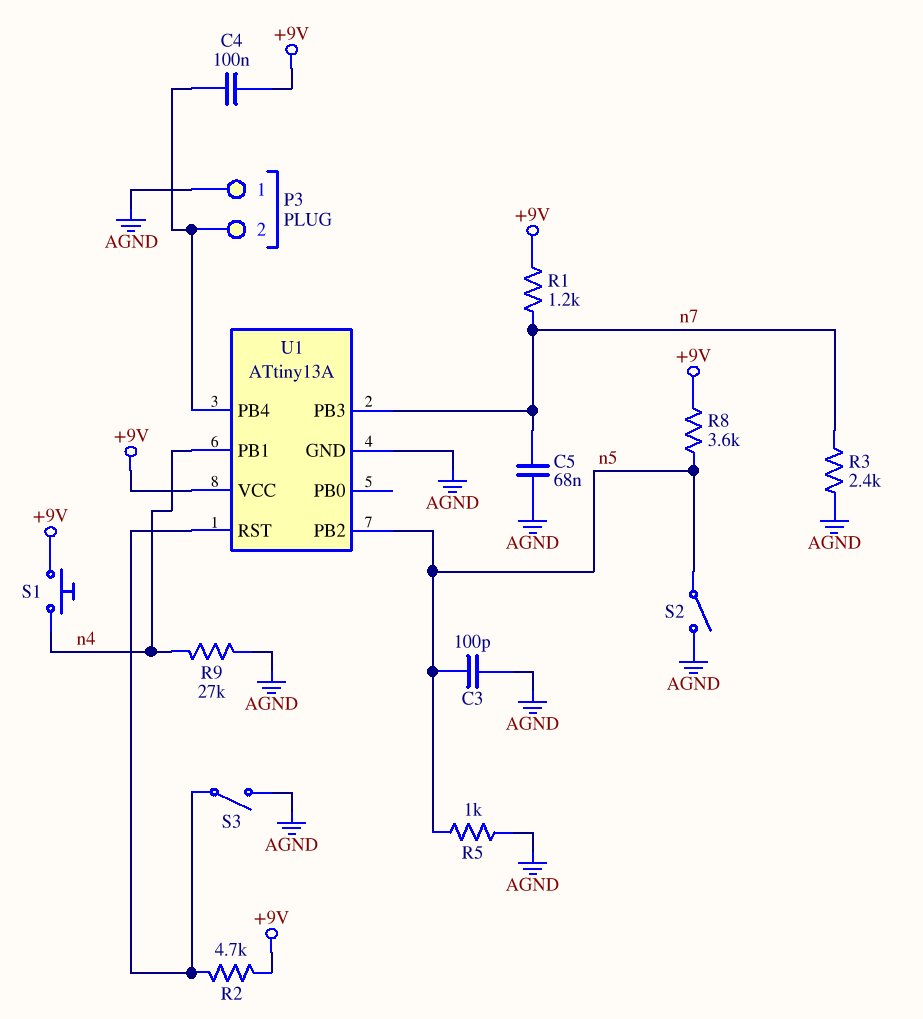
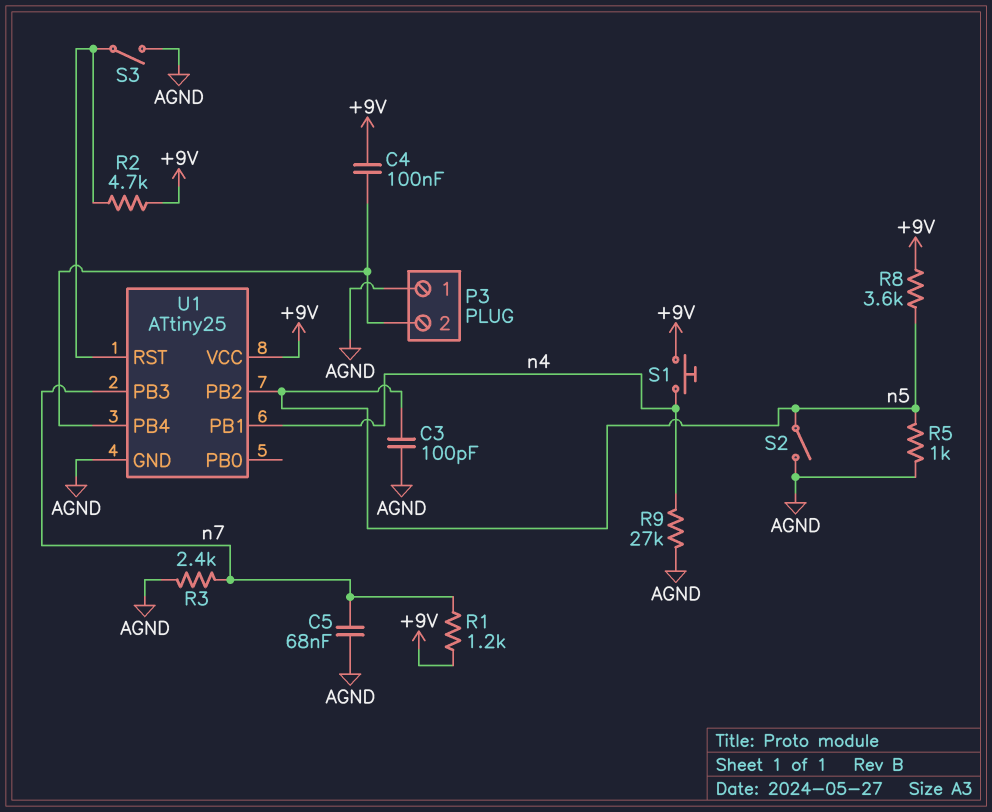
U1: ATtiny13A -> ATtiny25

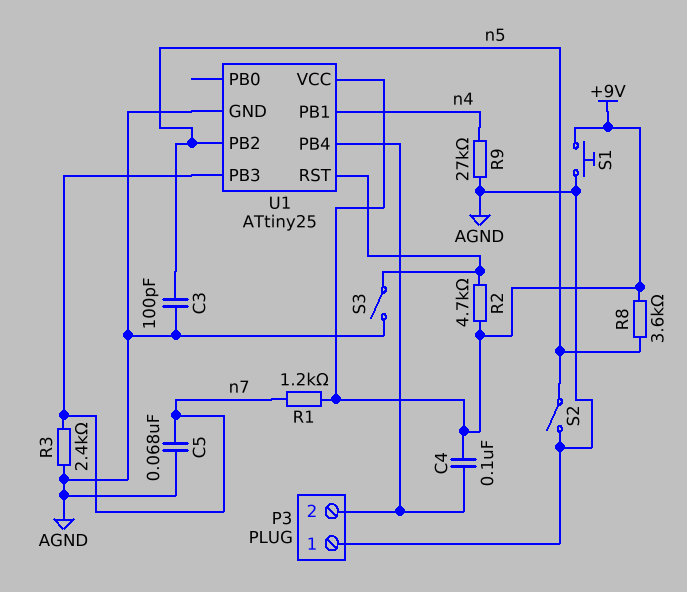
R5: 1k (AGND, n5) -> none
S1: button (+9V, n4) -> button (+9V, AGND)

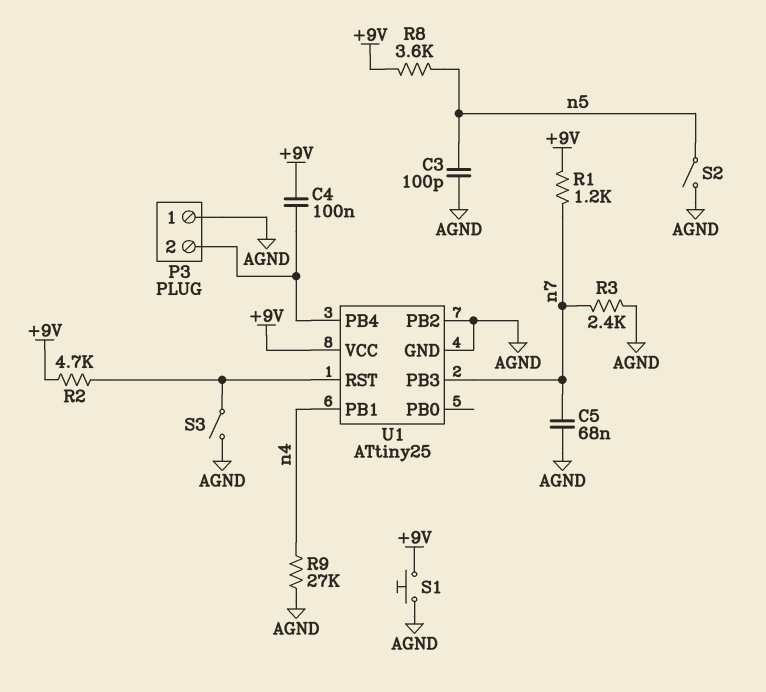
U1 pin PB2: n5 -> AGND

